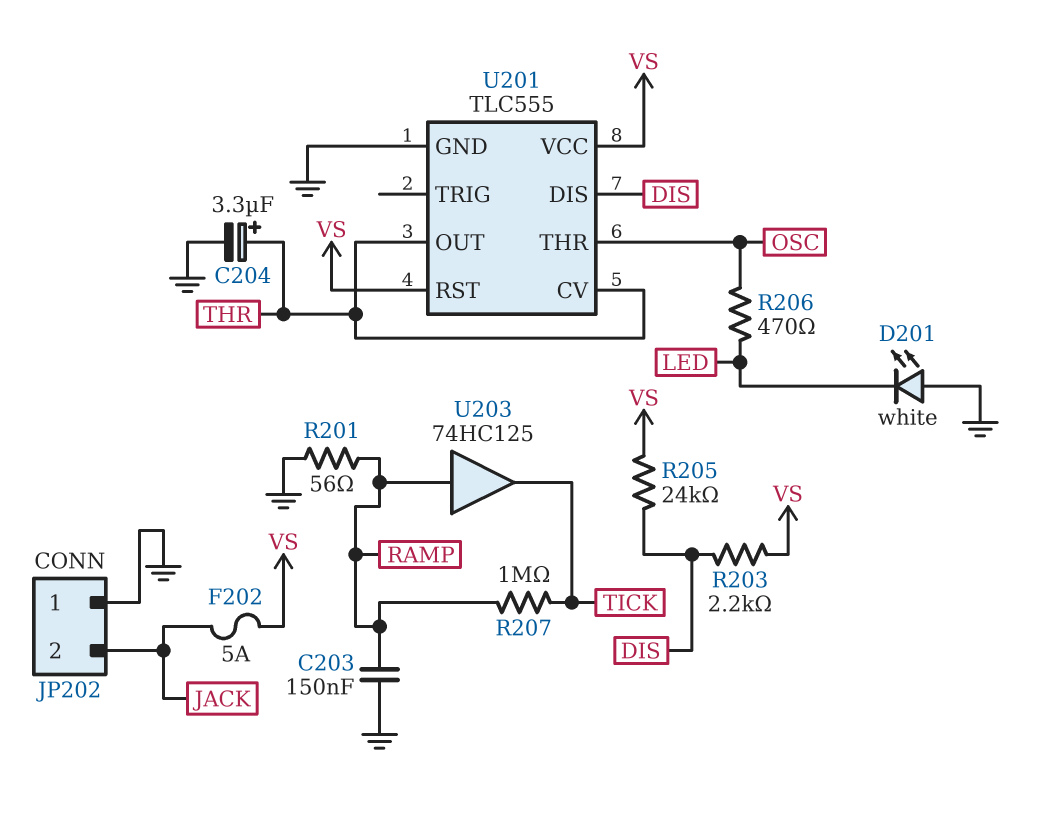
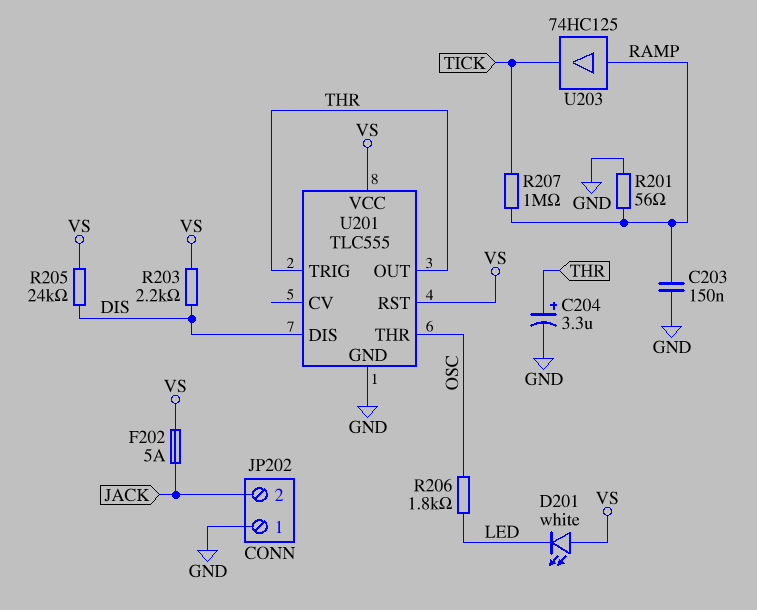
D201: LED white (A GND, K LED) -> LED white (A VS, K LED)
R206: 470 (LED, OSC) -> 1.8k (LED, OSC)
U201 pin CV: THR -> none
U201 pin TRIG: none -> THR

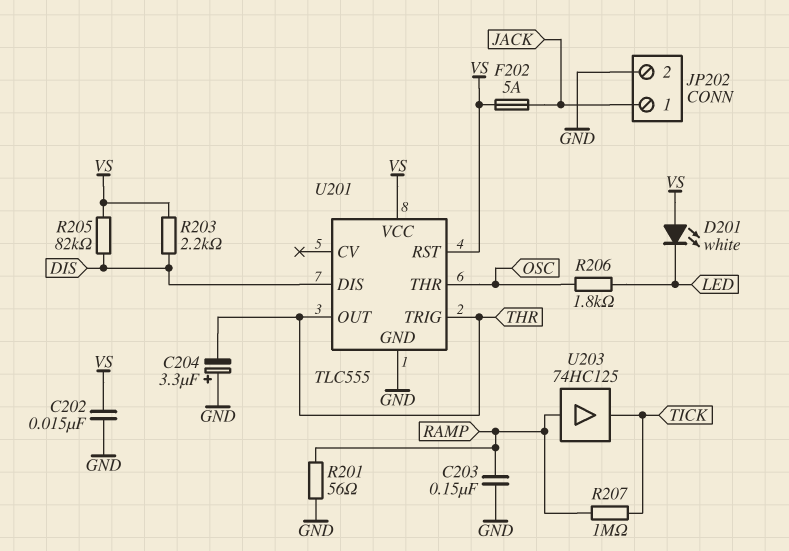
C202: none -> 15nF (GND, VS)
C204: 3.3uF (plus THR, minus GND) -> 3.3uF (plus GND, minus THR)
JP202 pin 1: GND -> JACK
JP202 pin 2: JACK -> GND
R205: 24k (DIS, VS) -> 82k (DIS, VS)

